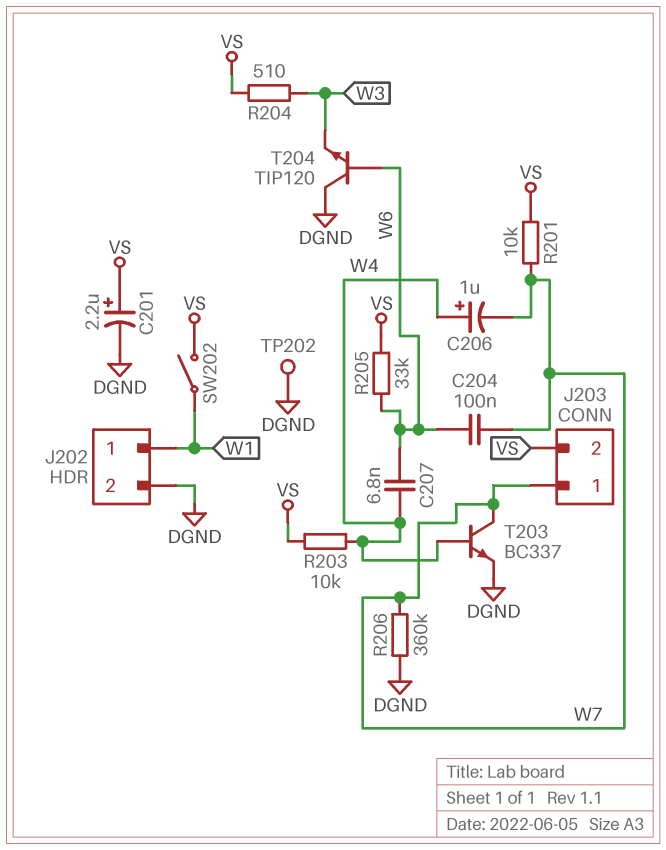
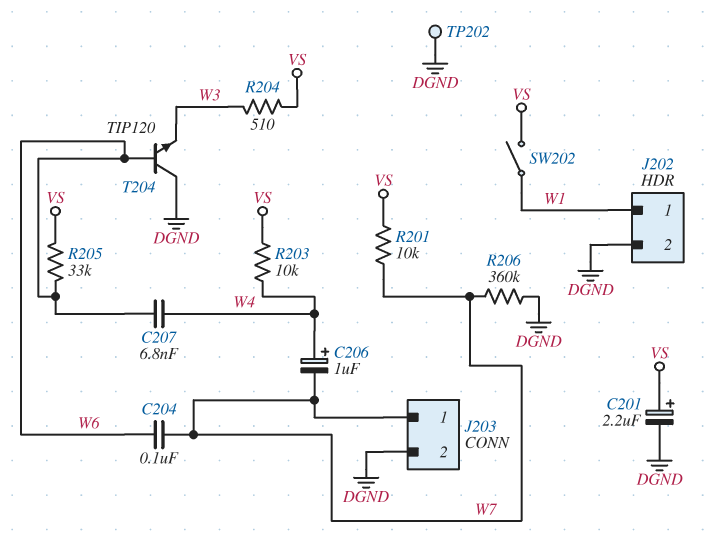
J203 pin 2: VS -> DGND
T203: NPN BC337 (B W4, C W7, E DGND) -> none

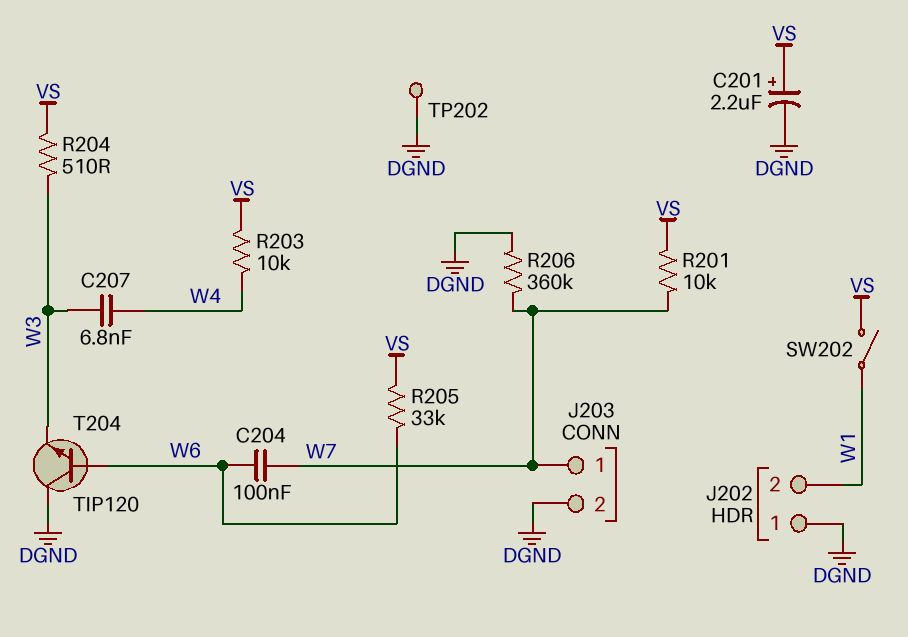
C206: 1uF (plus W4, minus W7) -> none
C207: 6.8nF (W4, W6) -> 6.8nF (W3, W4)
J202 pin 1: W1 -> DGND
J202 pin 2: DGND -> W1

